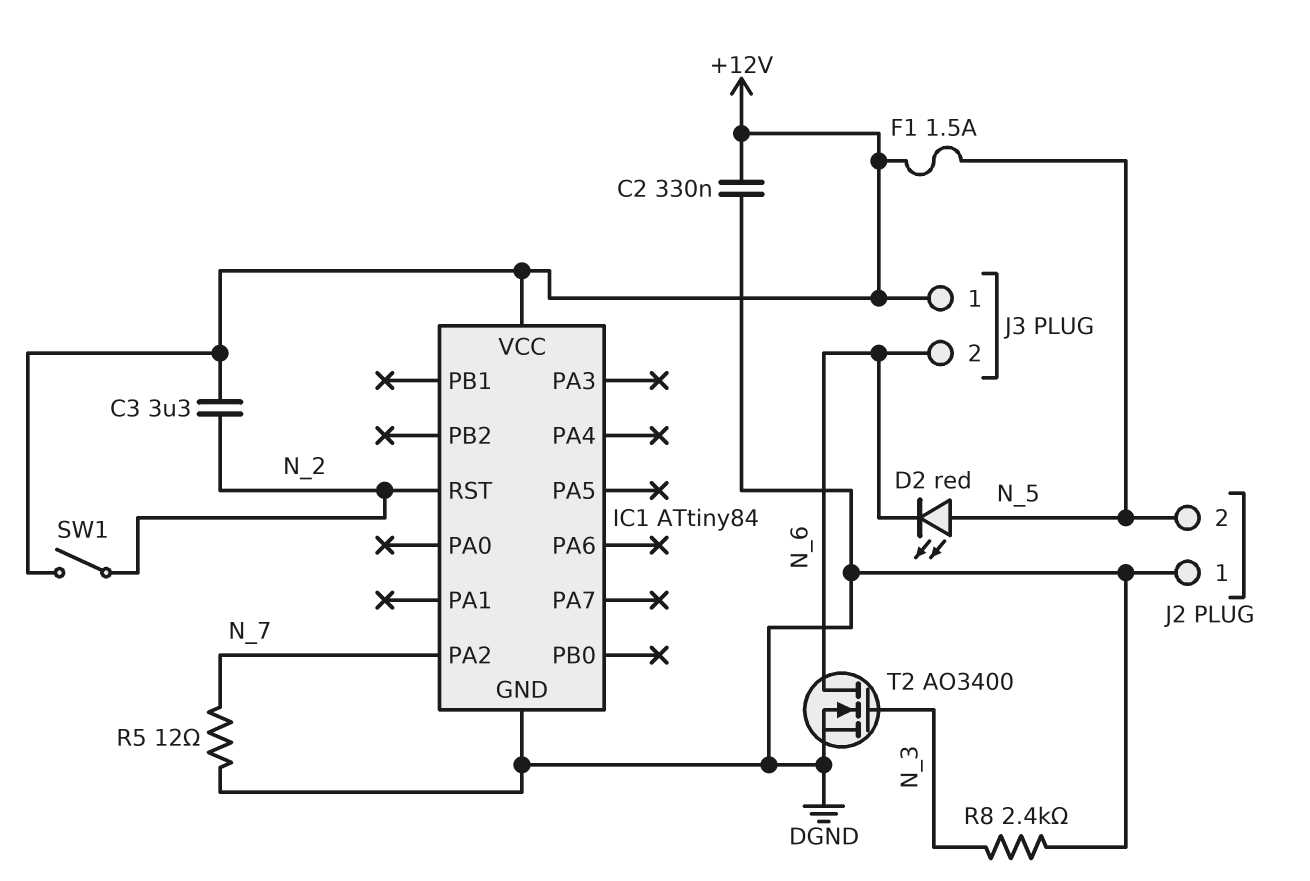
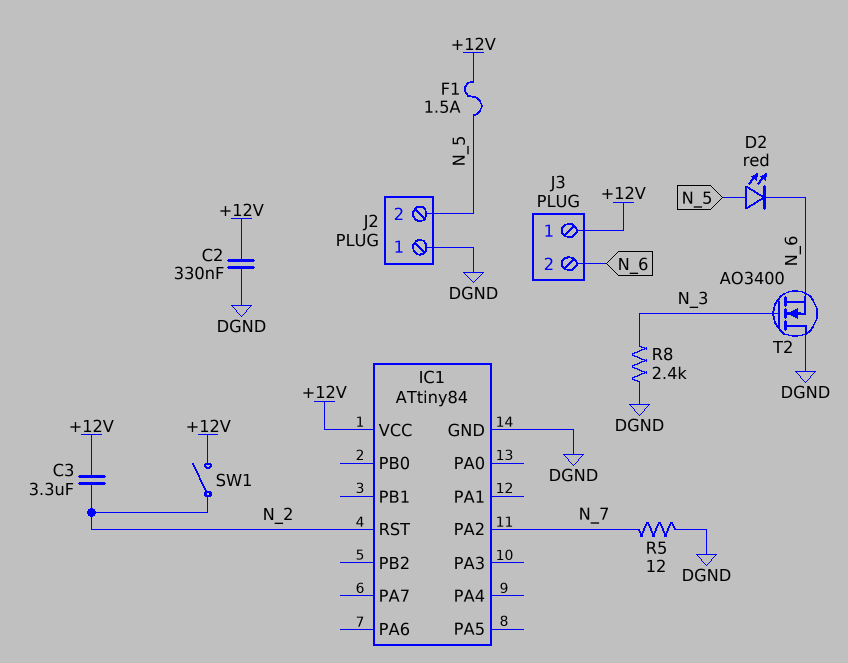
T2: NMOS AO3400 (G N_3, D N_6, S DGND) -> NMOS AO3400 (G N_3, D DGND, S N_6)

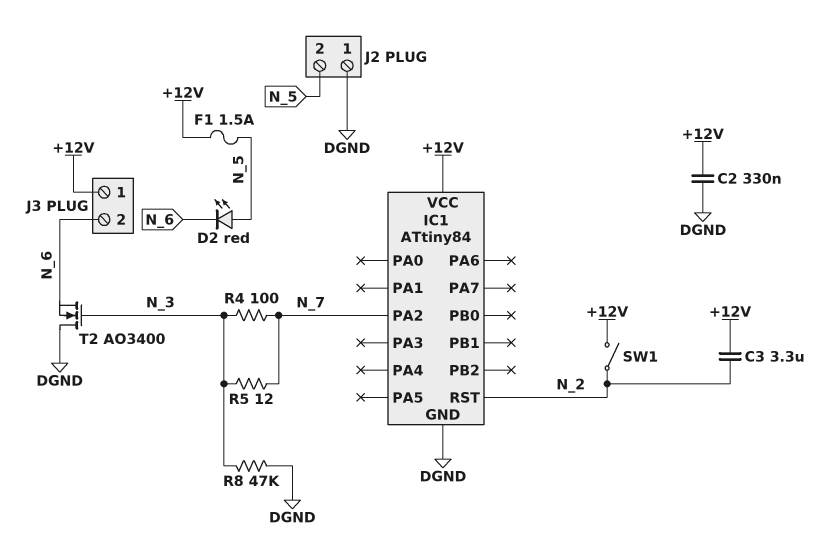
R4: none -> 100 (N_3, N_7)
R5: 12 (DGND, N_7) -> 12 (N_3, N_7)
R8: 2.4k (DGND, N_3) -> 47k (DGND, N_3)

